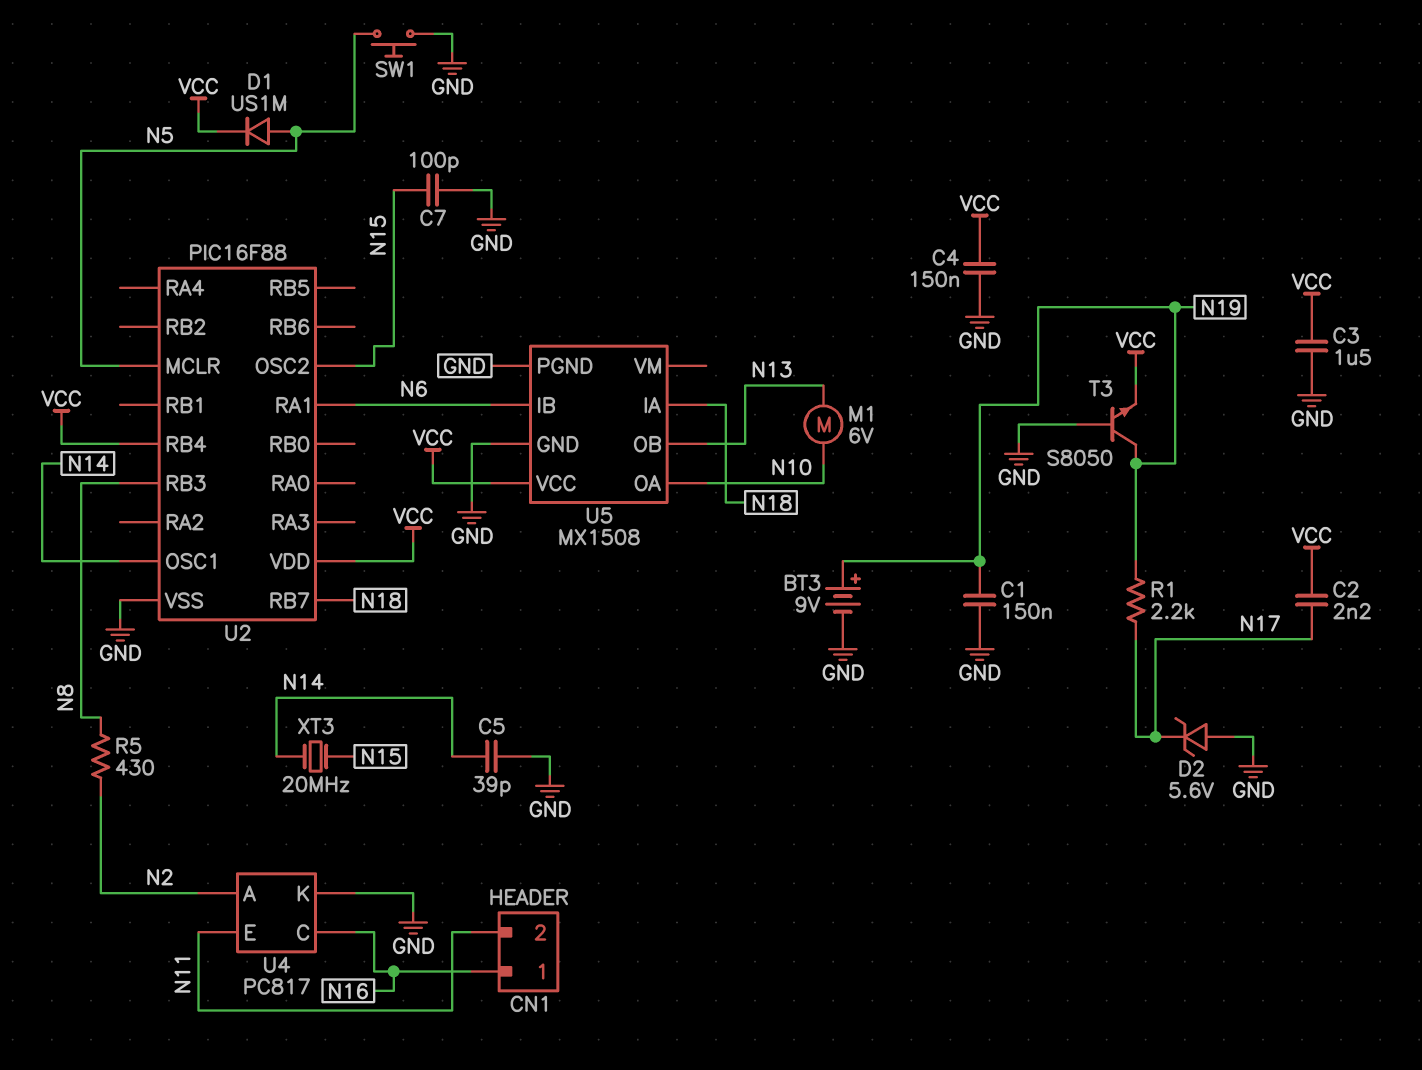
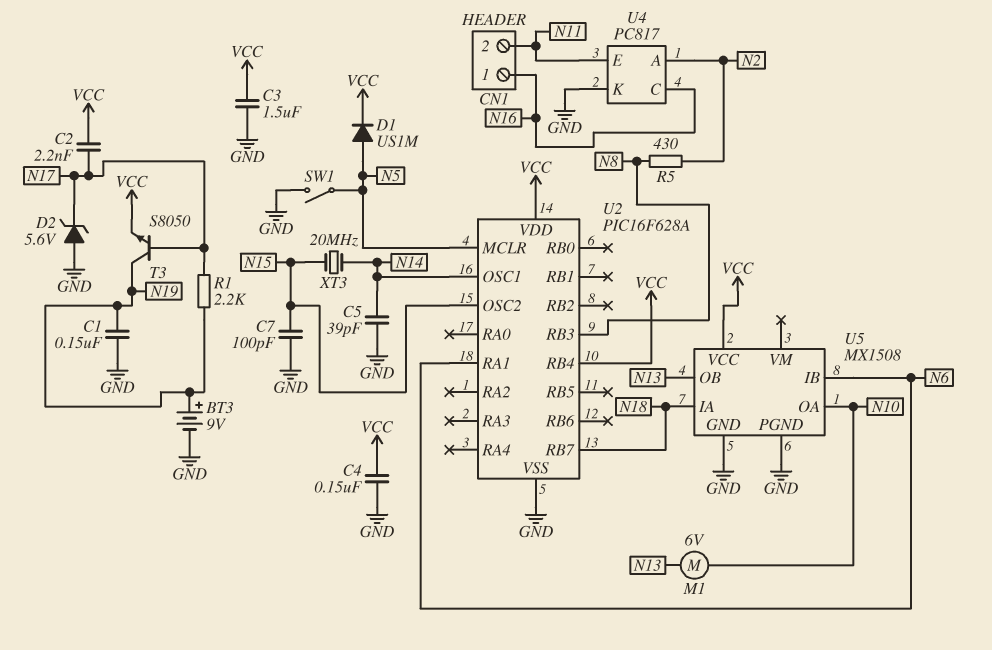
SW1: button (GND, N5) -> switch (GND, N5)
T3: NPN S8050 (B GND, C N19, E VCC) -> NPN S8050 (B N17, C N19, E VCC)
U2: PIC16F88 -> PIC16F628A

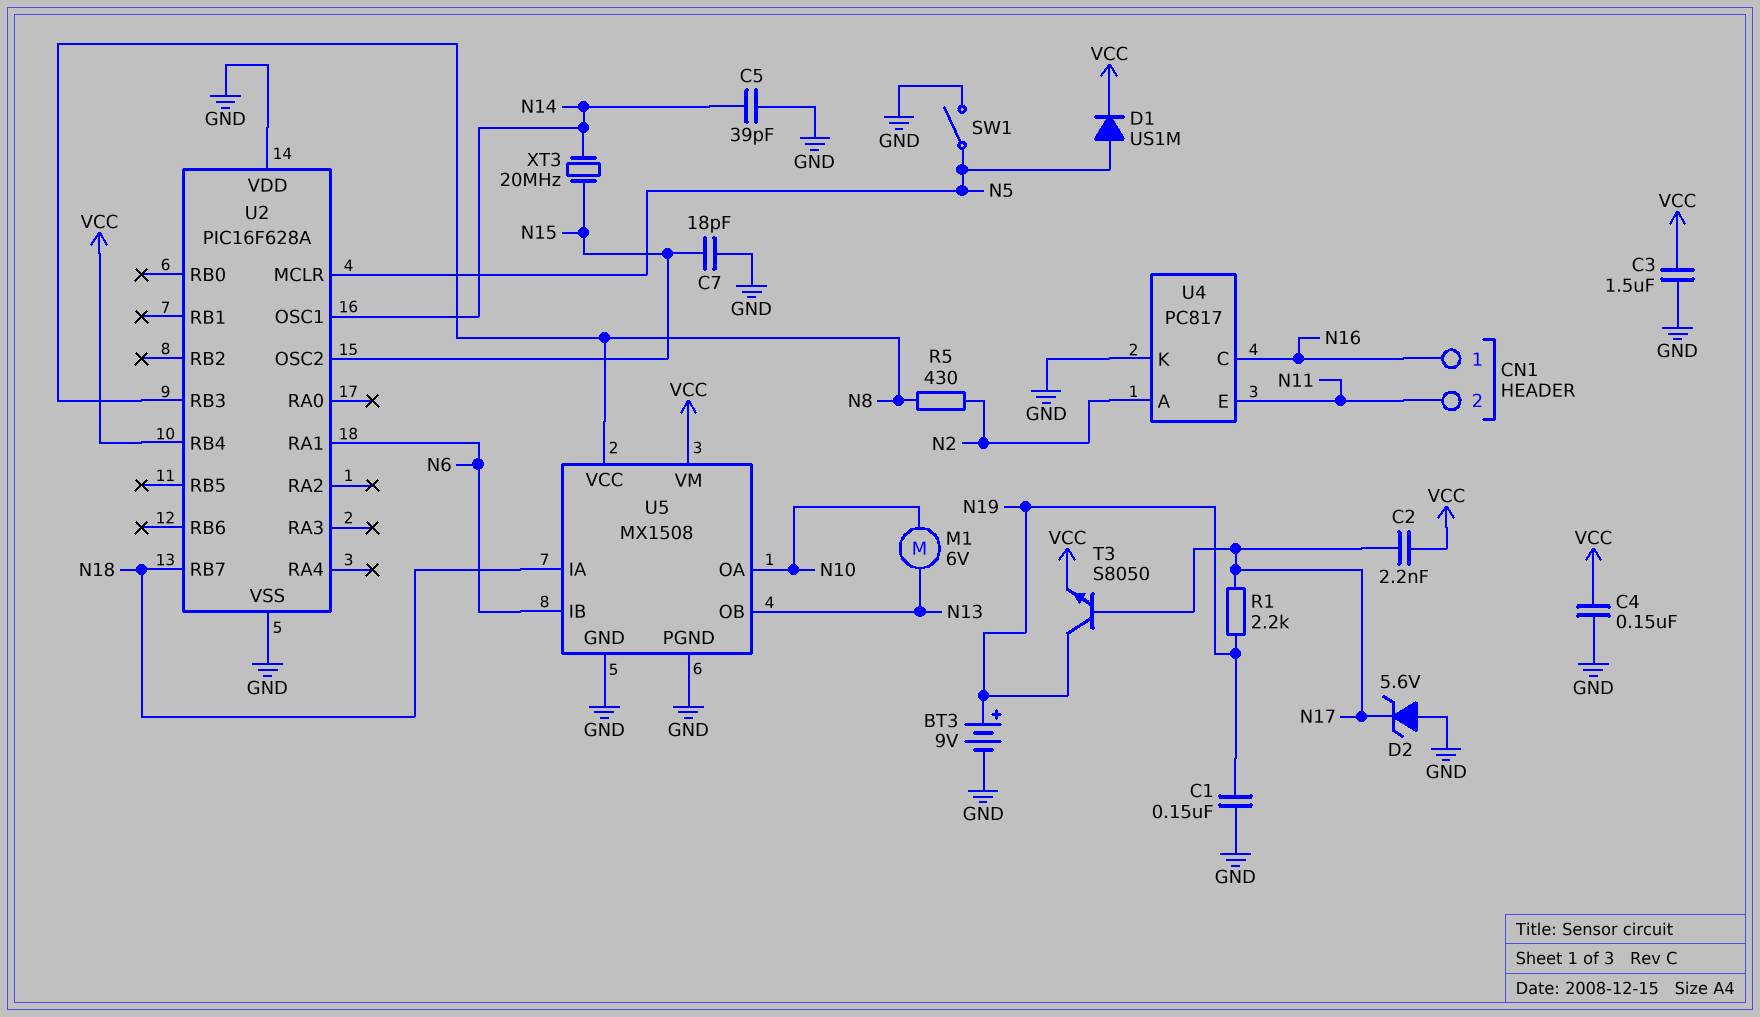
C7: 100pF (GND, N15) -> 18pF (GND, N15)
U2 pin VDD: VCC -> GND
U5 pin VCC: VCC -> N8
U5 pin VM: none -> VCC

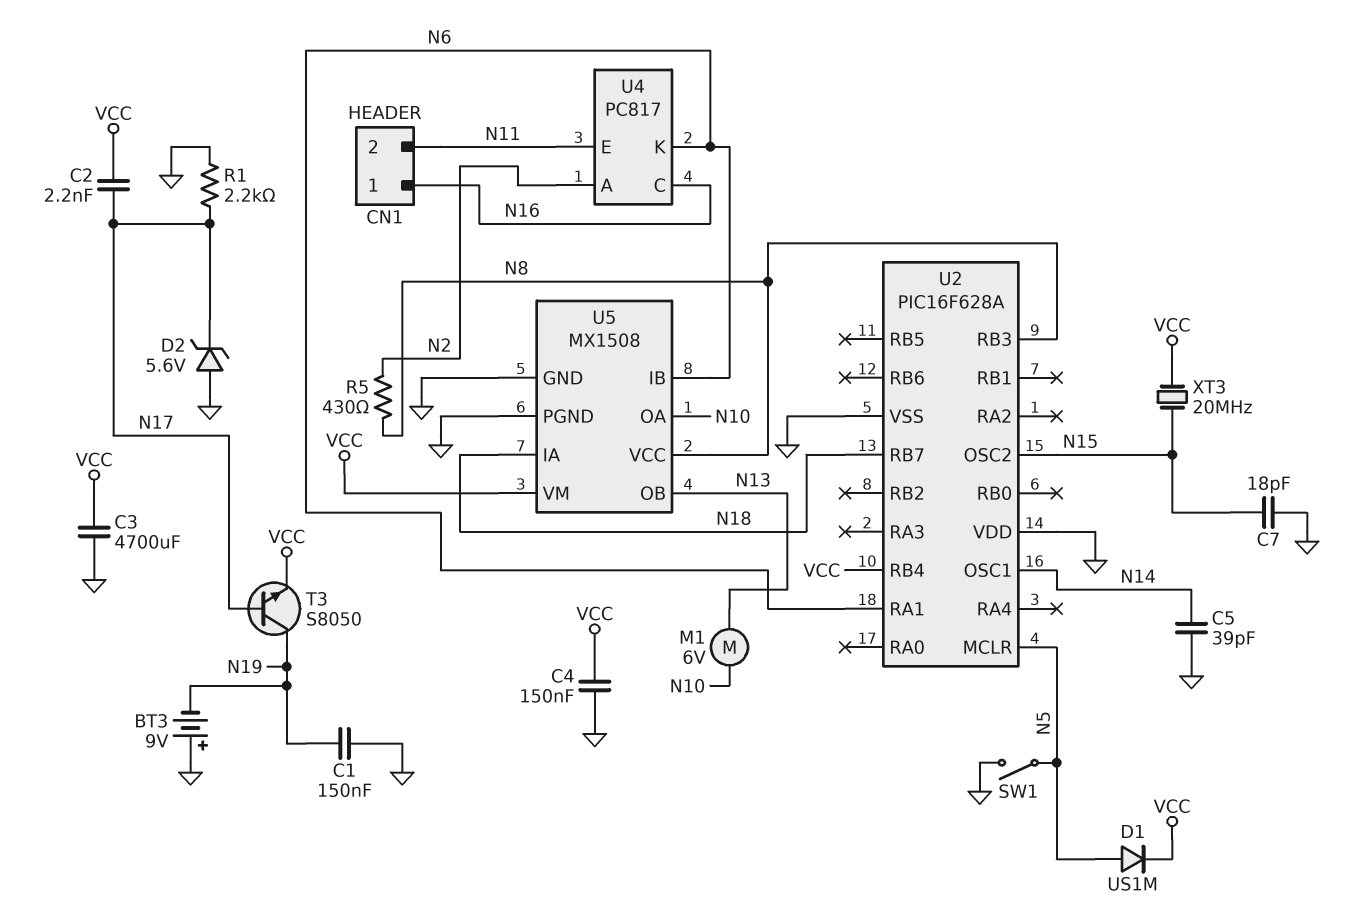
BT3: 9V (plus N19, minus GND) -> 9V (plus GND, minus N19)
C3: 1.5uF (GND, VCC) -> 4700uF (GND, VCC)
R1: 2.2k (N17, N19) -> 2.2k (GND, N17)
U4 pin K: GND -> N6
XT3: 20MHz (N14, N15) -> 20MHz (N15, VCC)

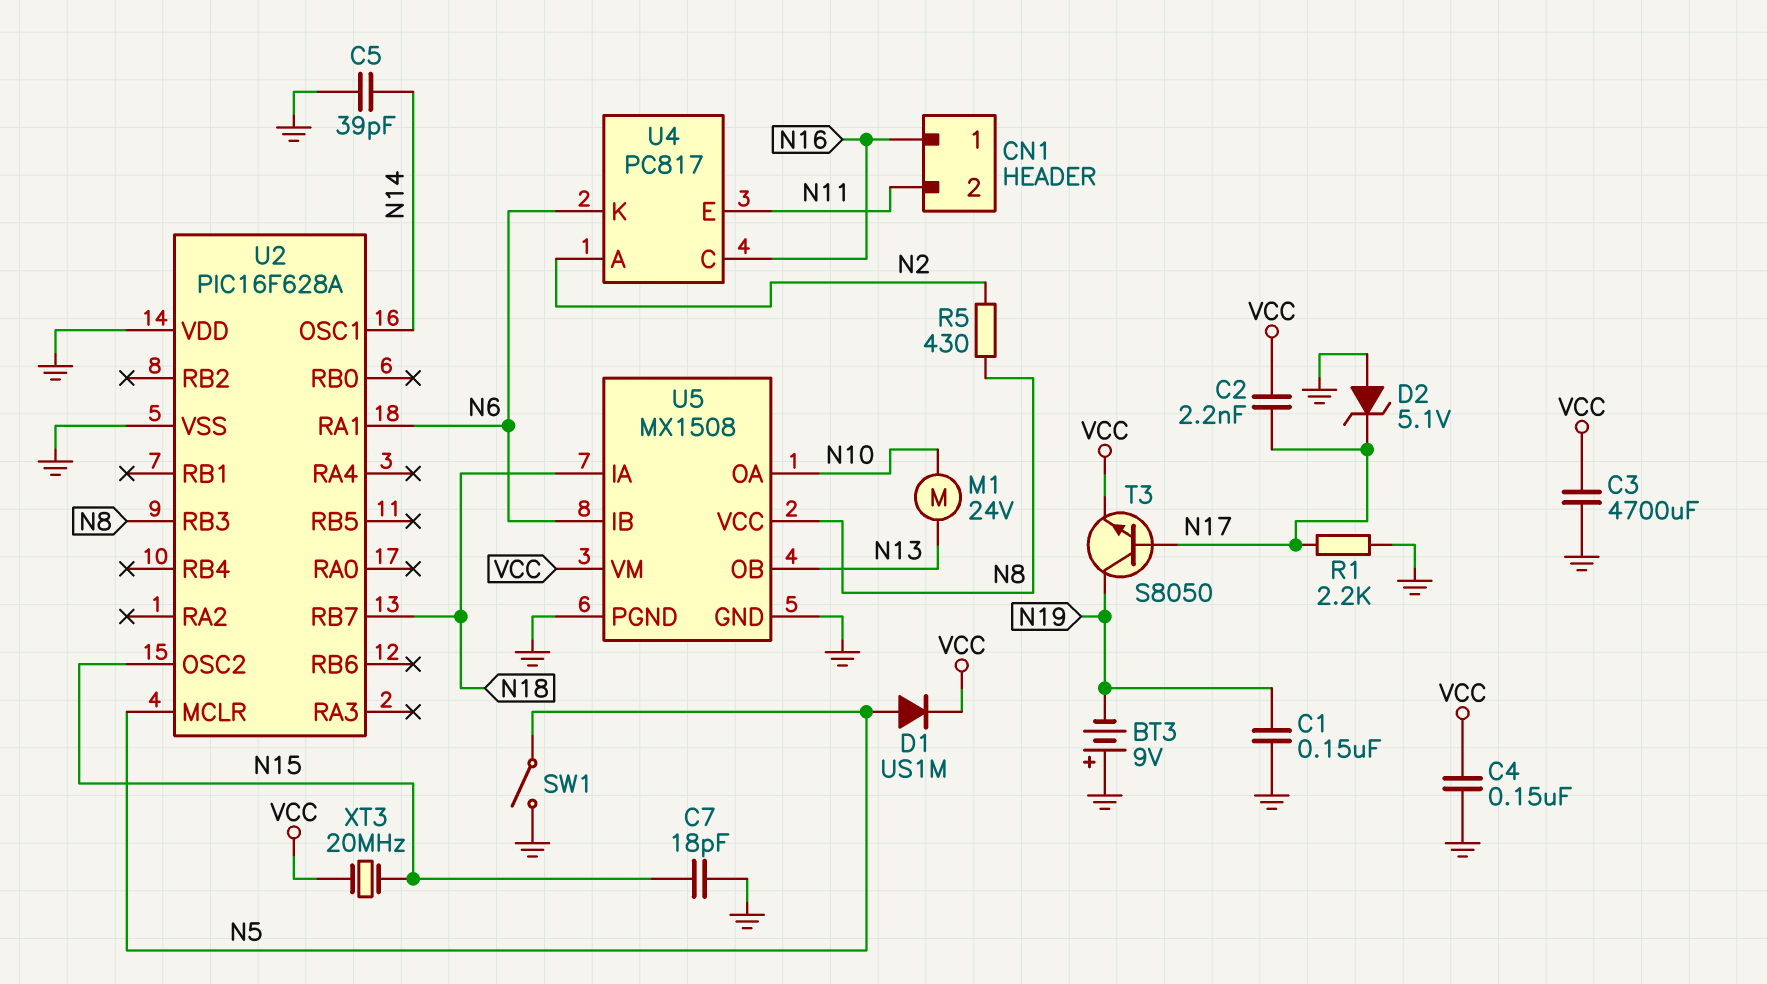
D2: zener 5.6V (A GND, K N17) -> zener 5.1V (A GND, K N17)
M1: motor 6V (N10, N13) -> motor 24V (N10, N13)
U2 pin RB4: VCC -> none

